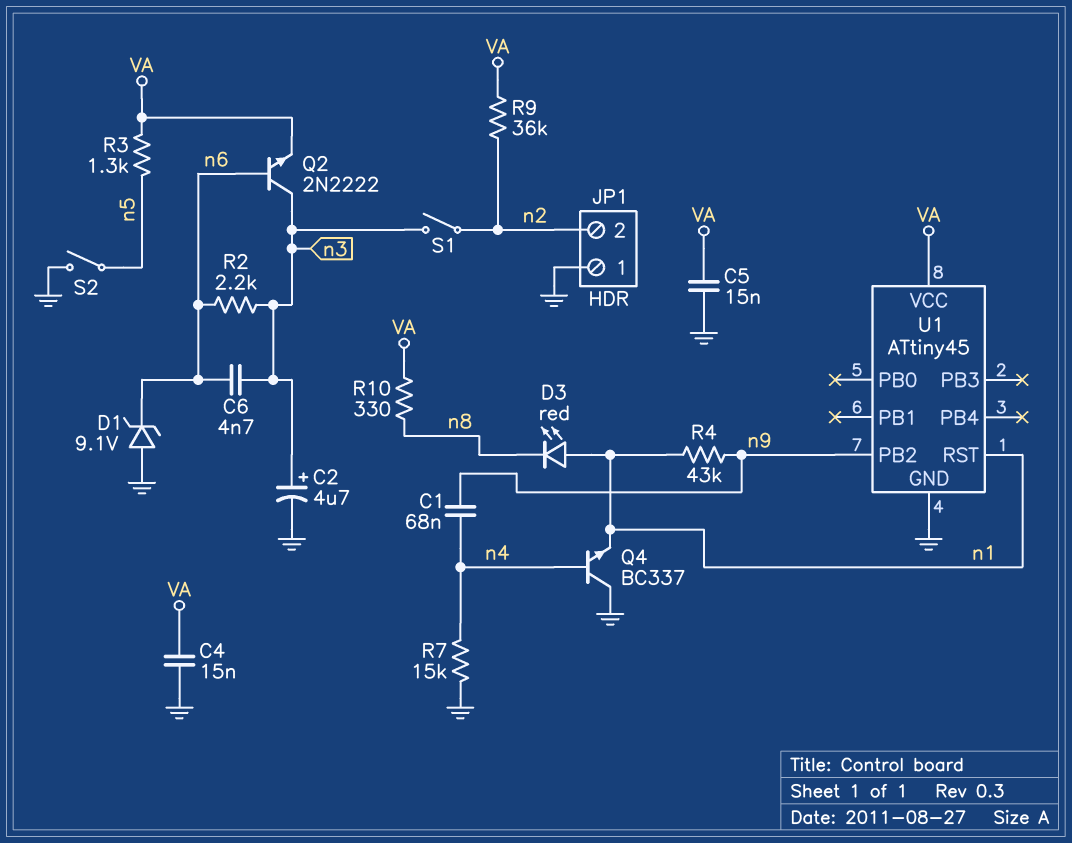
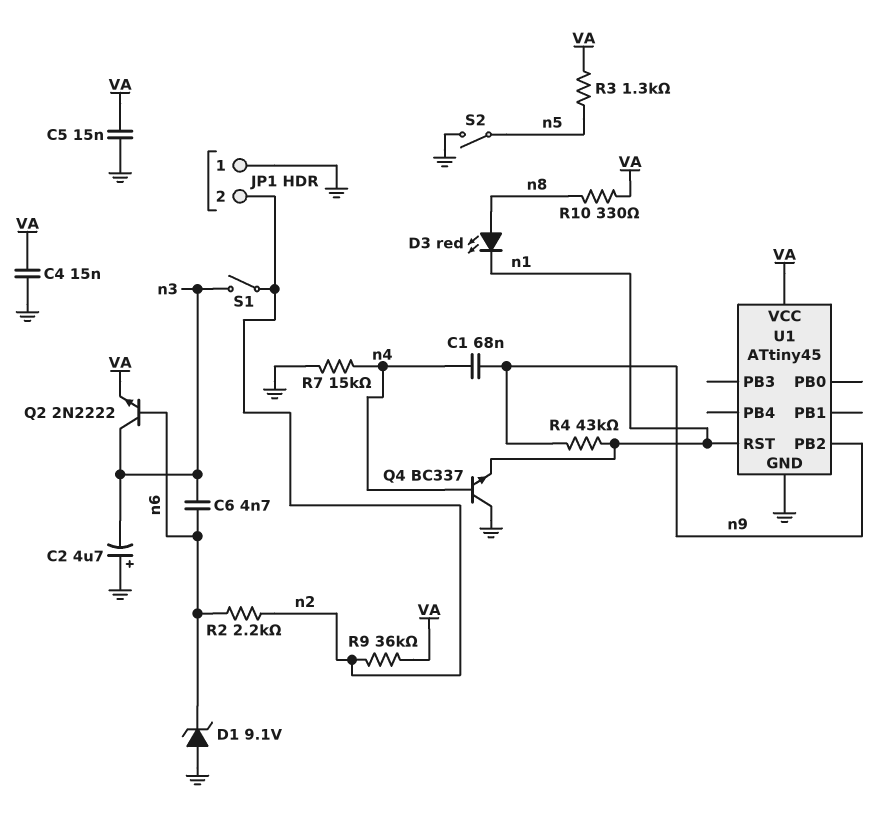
C2: 4.7uF (plus n3, minus GND) -> 4.7uF (plus GND, minus n3)
D3: LED red (A n1, K n8) -> LED red (A n8, K n1)
R2: 2.2k (n3, n6) -> 2.2k (n2, n6)

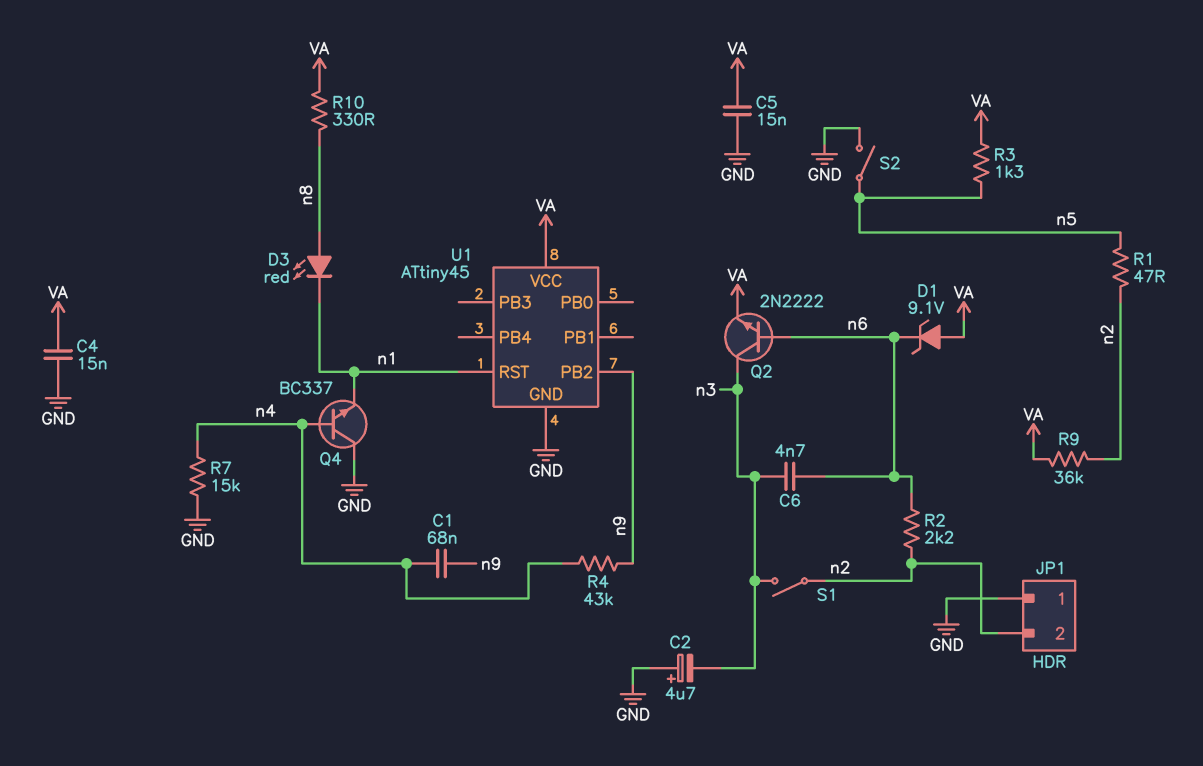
D1: zener 9.1V (A GND, K n6) -> zener 9.1V (A VA, K n6)
R1: none -> 47 (n2, n5)
R4: 43k (n1, n9) -> 43k (n4, n9)

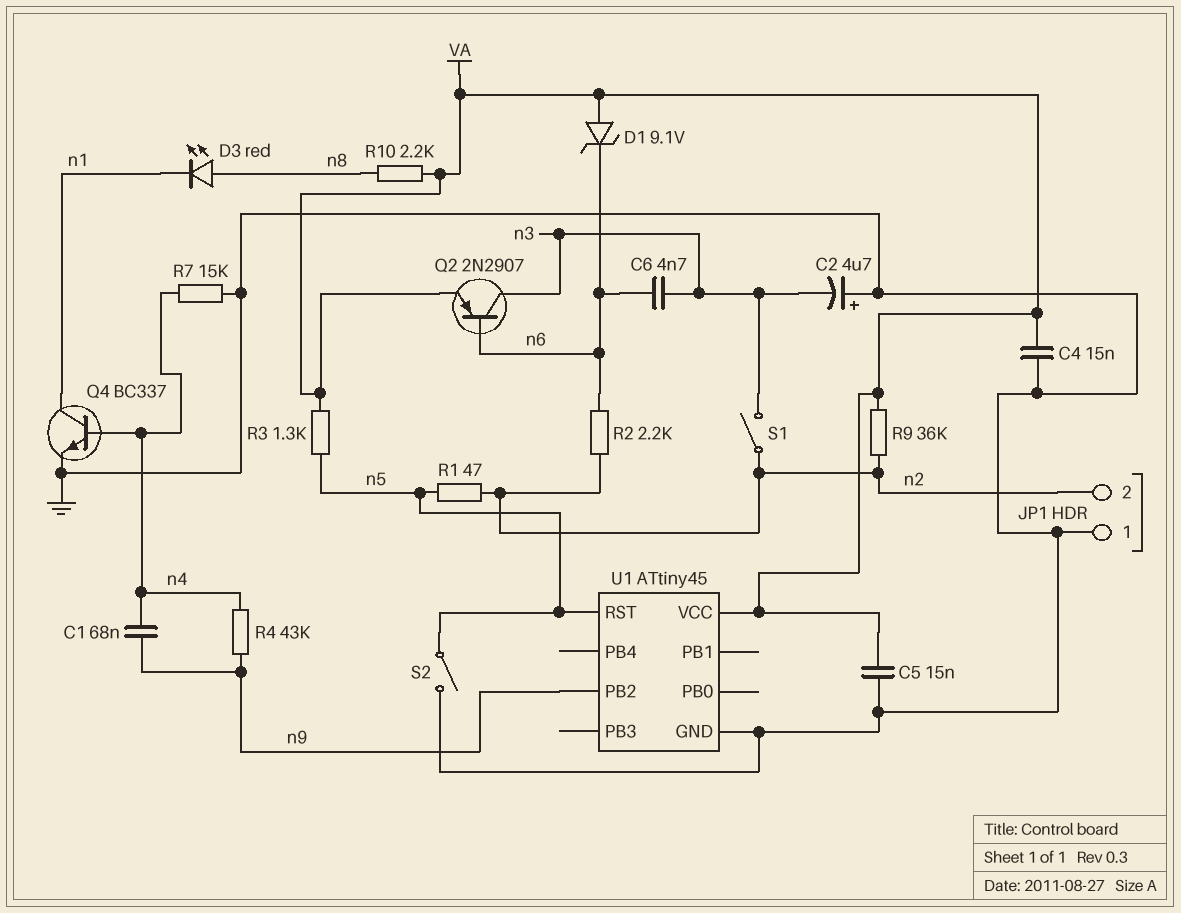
Q2: NPN 2N2222 (B n6, C n3, E VA) -> PNP 2N2907 (B n6, C n3, E VA)
Q4: NPN BC337 (B n4, C GND, E n1) -> NPN BC337 (B n4, C n1, E GND)
R10: 330 (VA, n8) -> 2.2k (VA, n8)
U1 pin RST: n1 -> n5

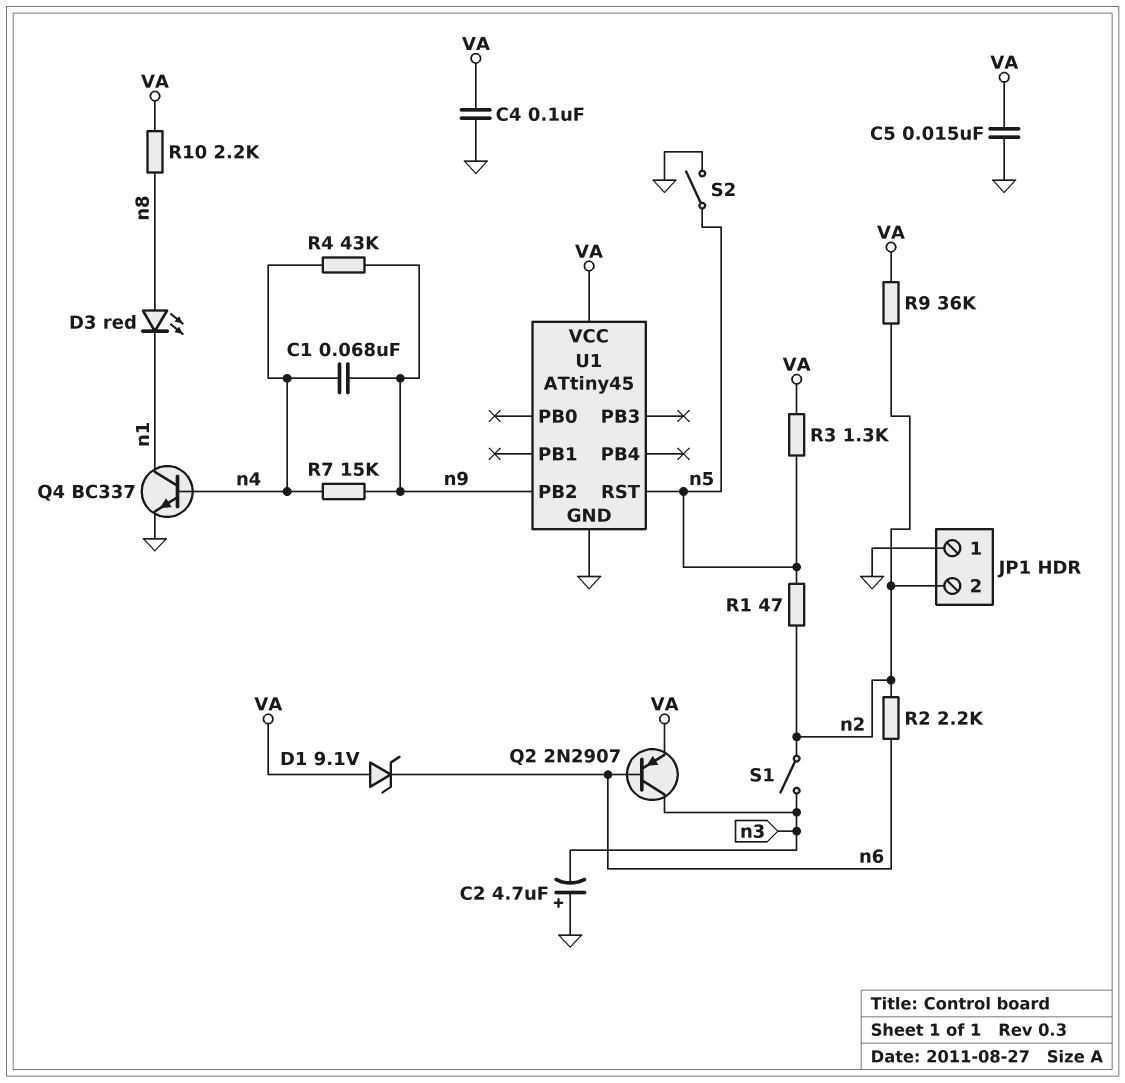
C4: 15nF (GND, VA) -> 100nF (GND, VA)
C6: 4.7nF (n3, n6) -> none
R7: 15k (GND, n4) -> 15k (n4, n9)

